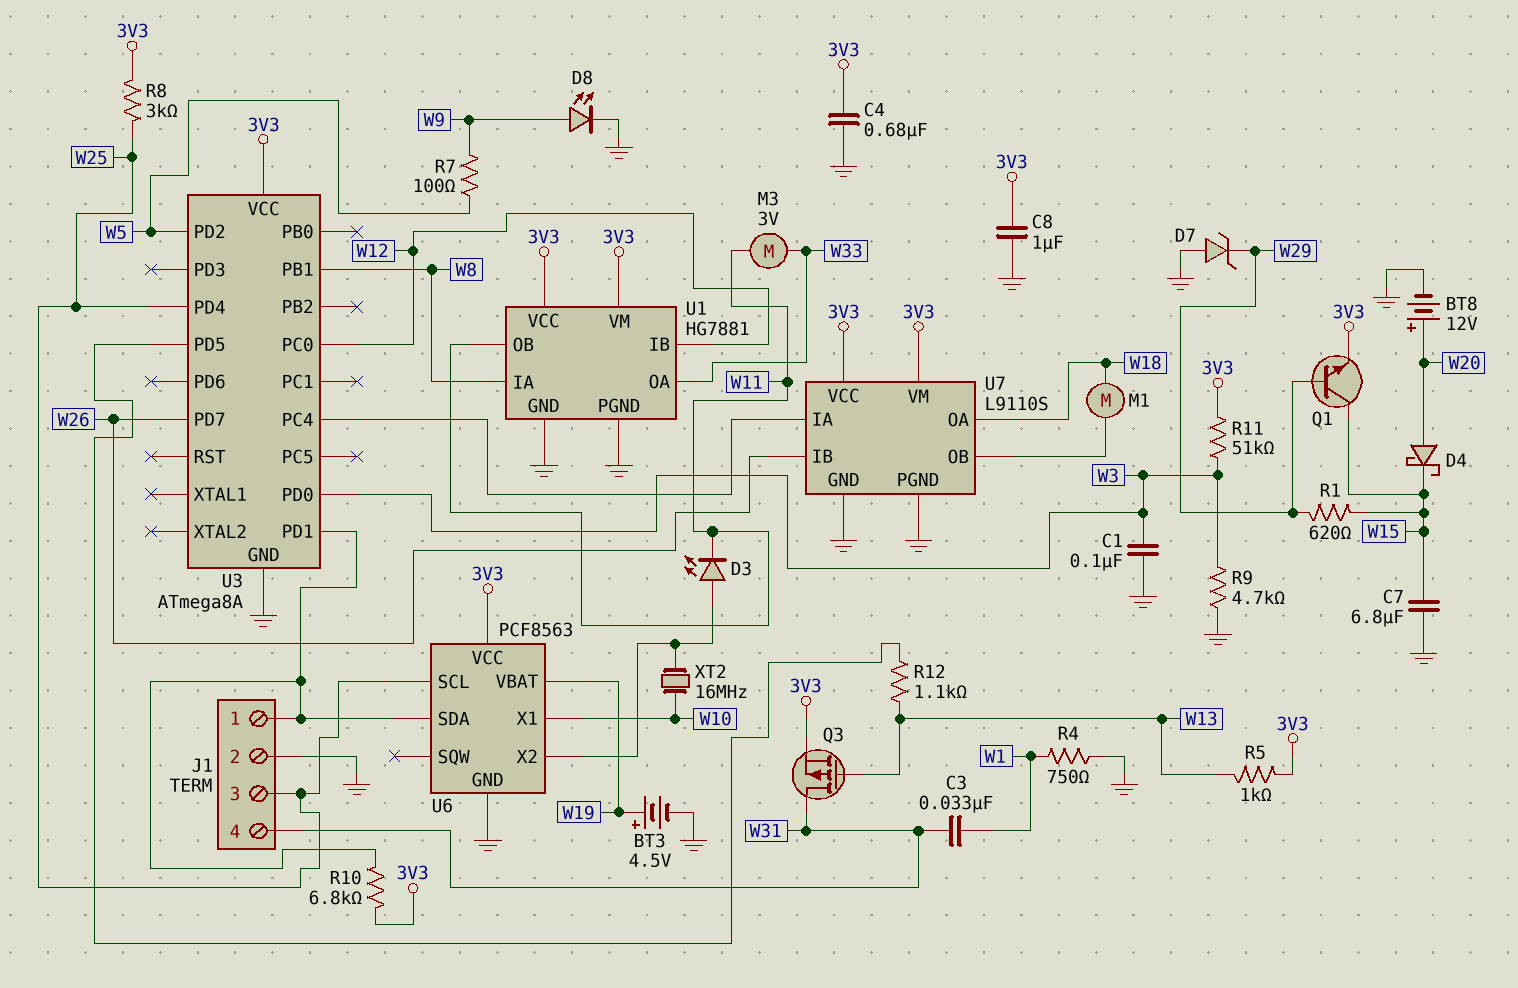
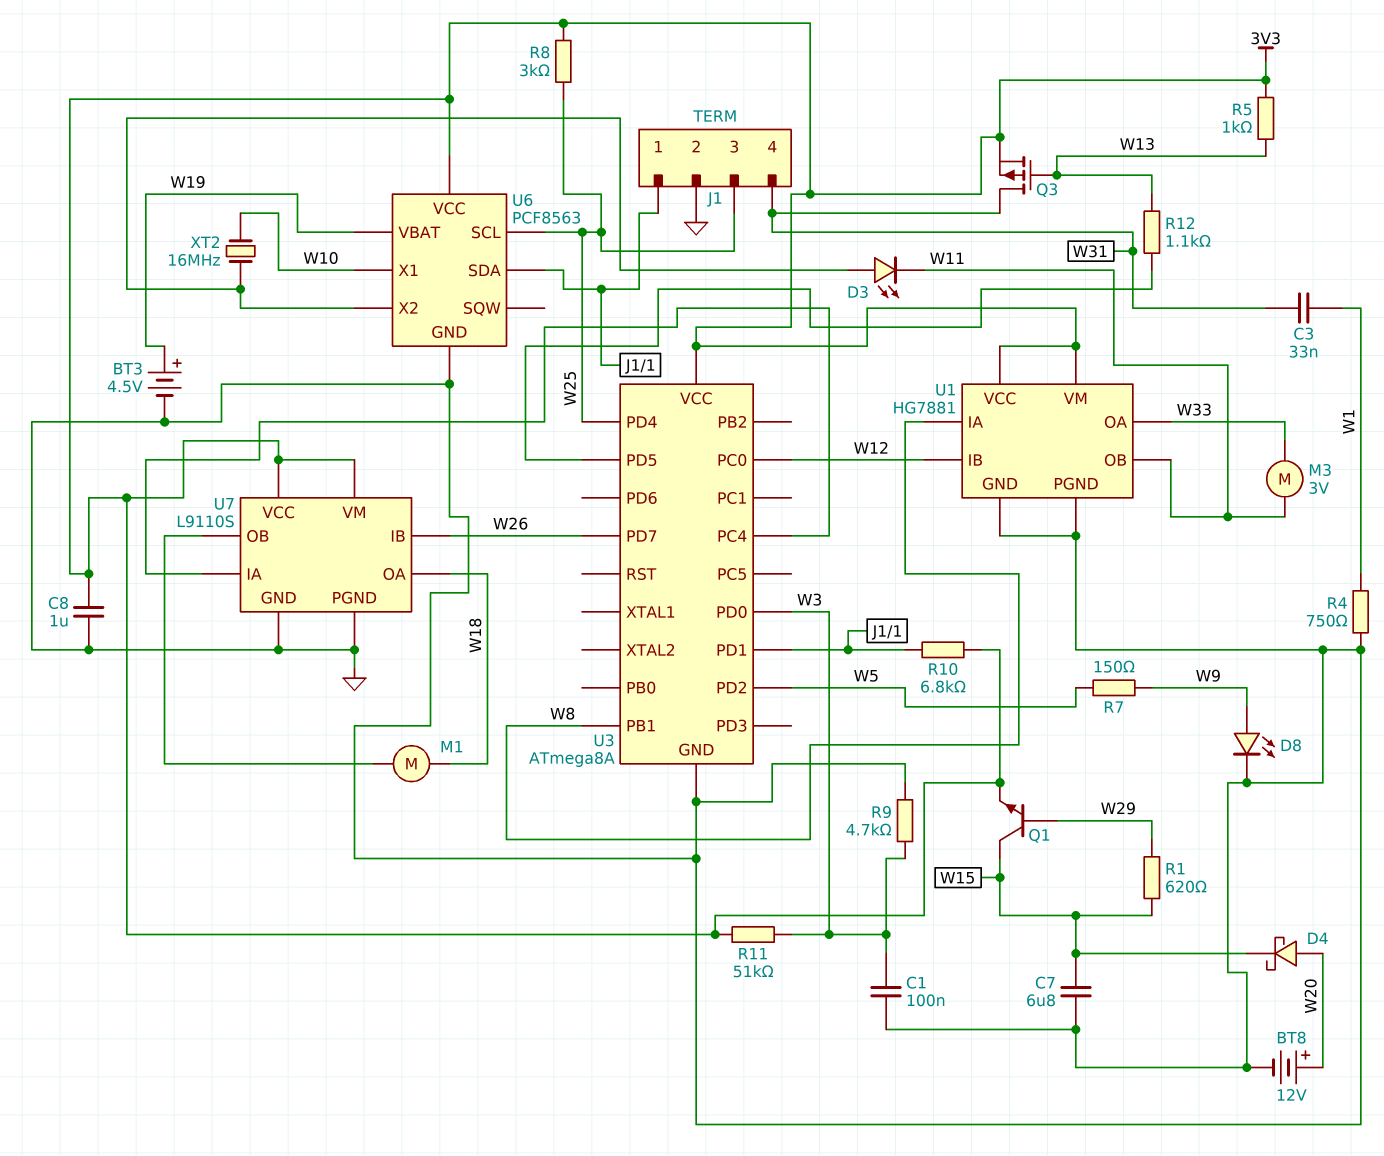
C4: 680nF (3V3, GND) -> none
D7: zener (A GND, K W29) -> none
R7: 100 (W5, W9) -> 150 (W5, W9)

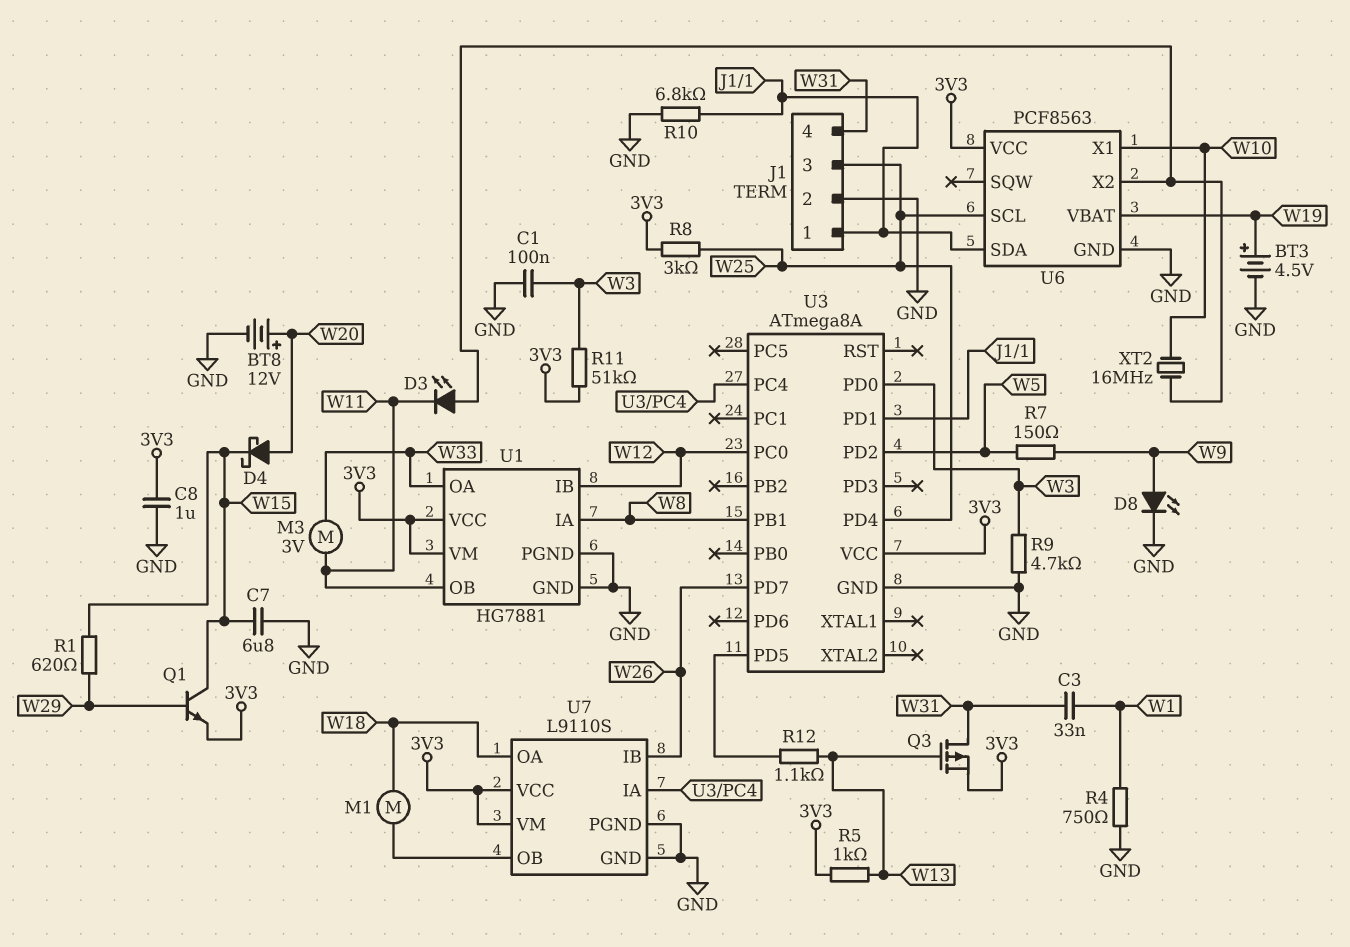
R10: 6.8k (3V3, J1/1) -> 6.8k (GND, J1/1)

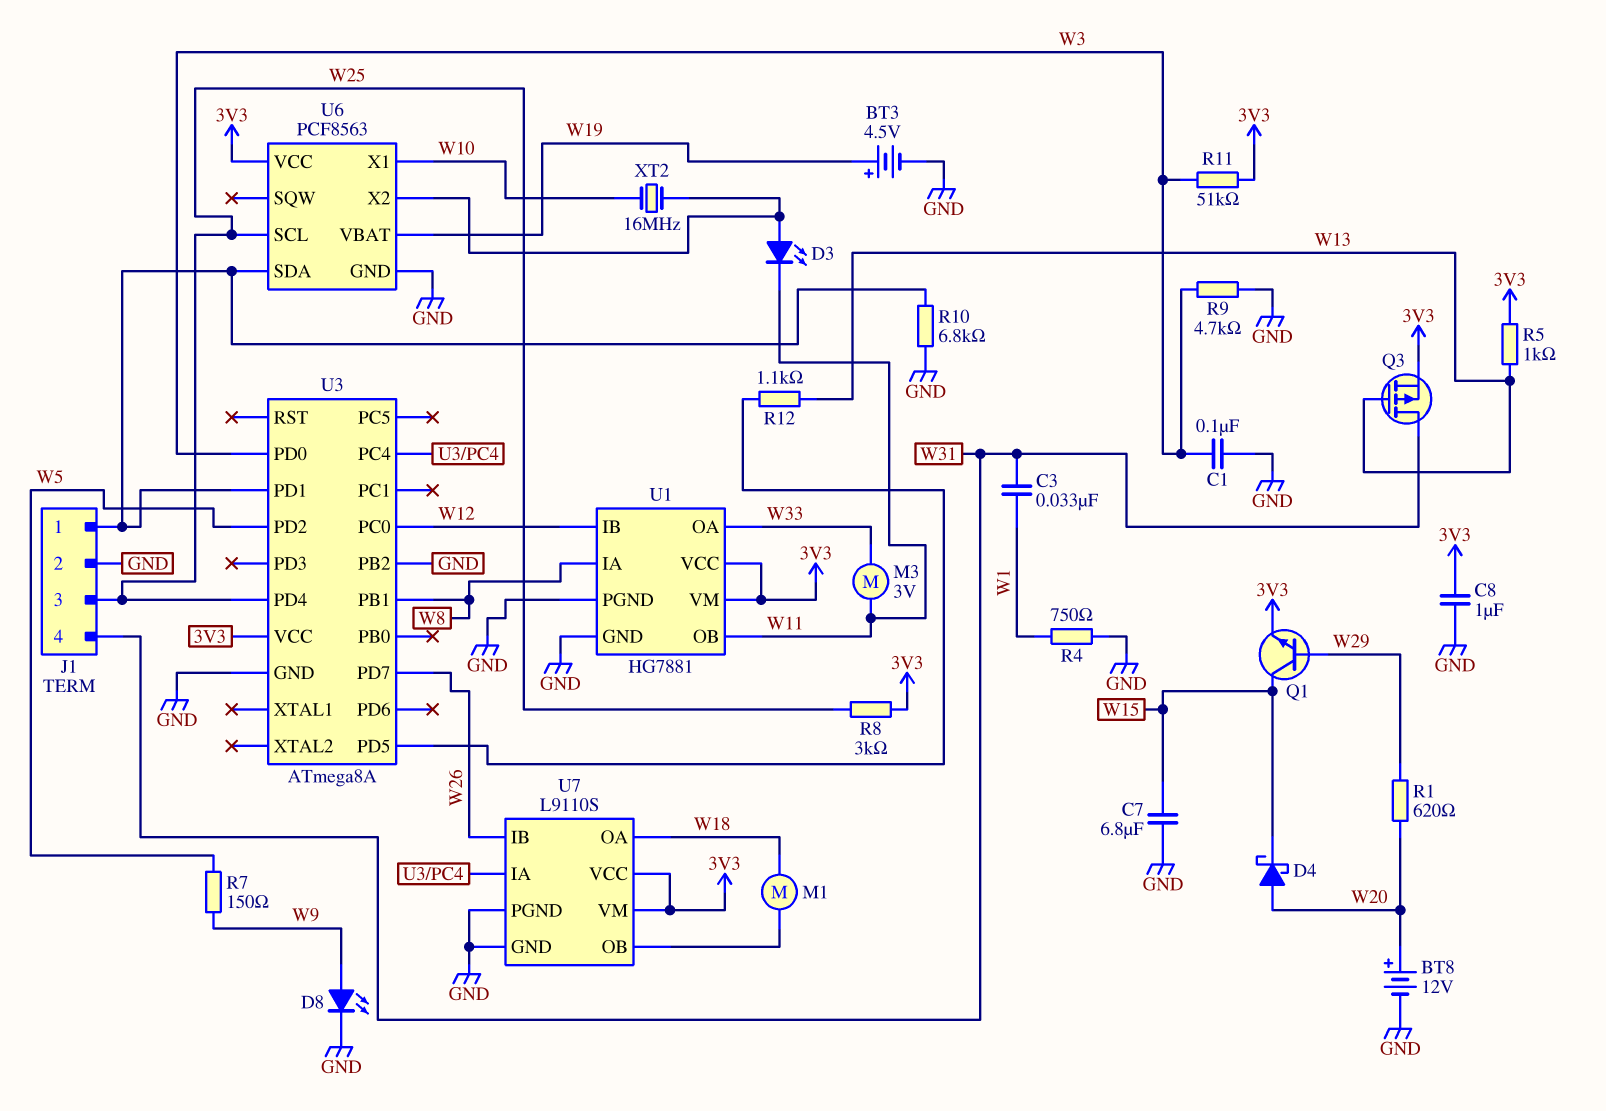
R1: 620 (W15, W29) -> 620 (W20, W29)
U3 pin PB2: none -> GND

